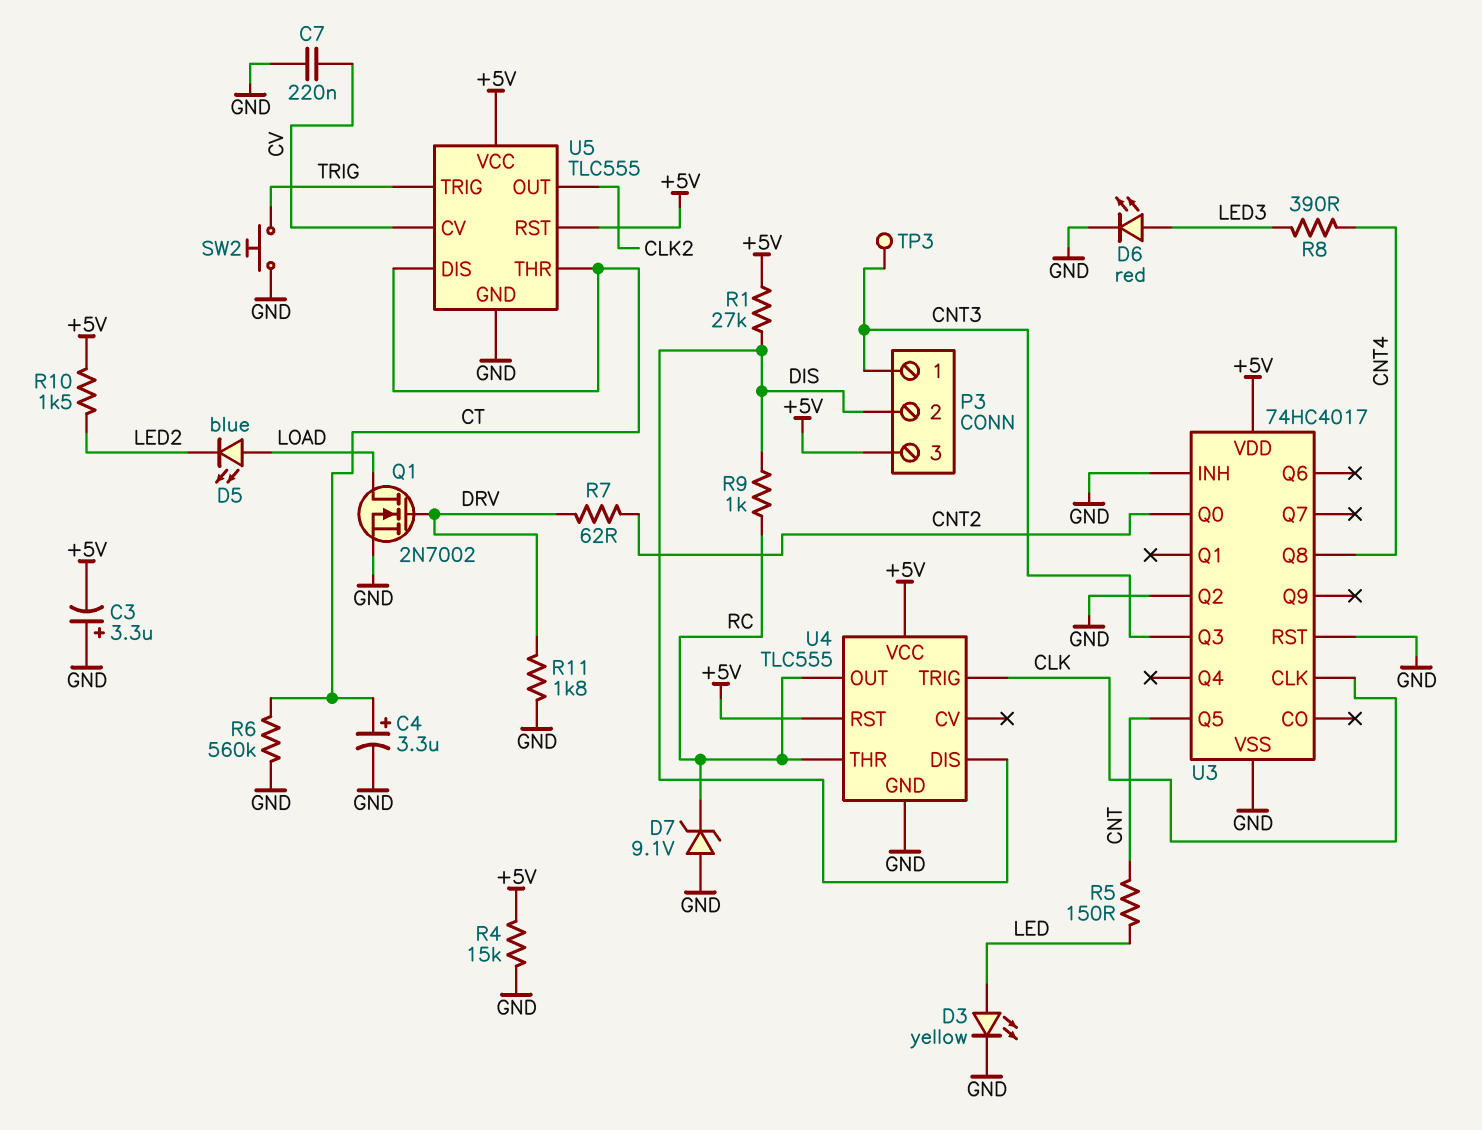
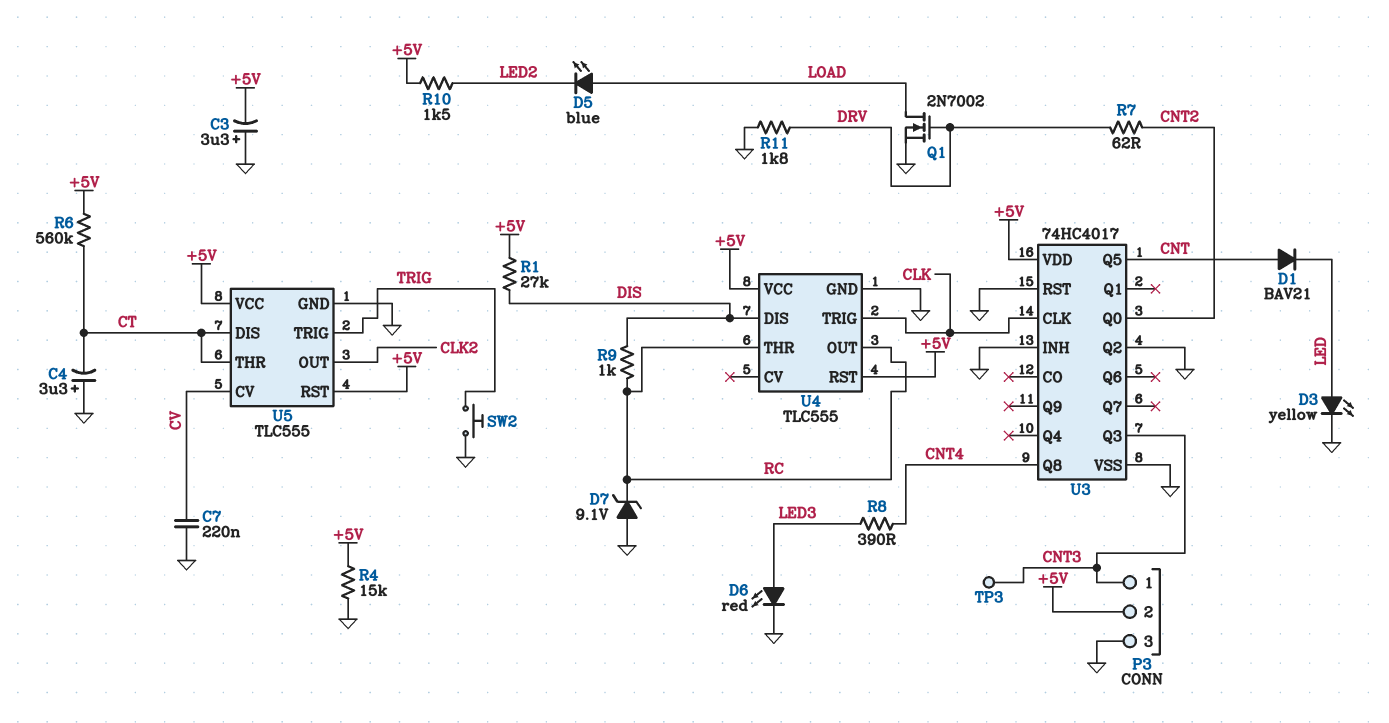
C4: 3.3uF (plus CT, minus GND) -> 3.3uF (plus GND, minus CT)
D1: none -> diode BAV21 (A CNT, K LED)
P3 pin 2: DIS -> +5V
P3 pin 3: +5V -> GND
R5: 150 (CNT, LED) -> none
R6: 560k (CT, GND) -> 560k (+5V, CT)

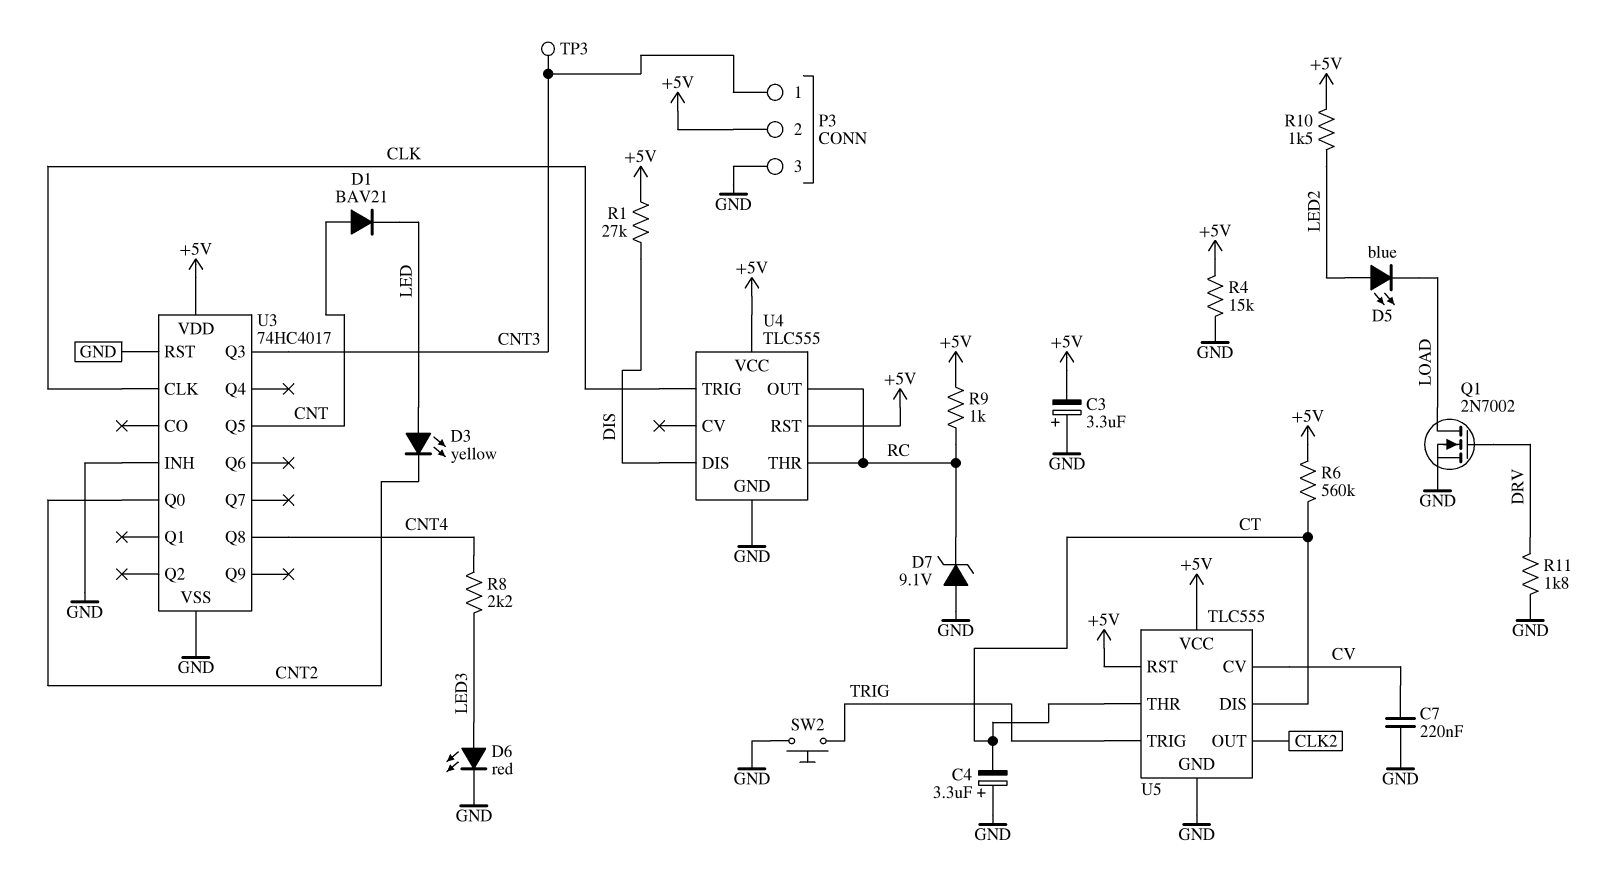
D3: LED yellow (A LED, K GND) -> LED yellow (A LED, K CNT2)
D5: LED blue (A LOAD, K LED2) -> LED blue (A LED2, K LOAD)
R7: 62 (CNT2, DRV) -> none
R8: 390 (CNT4, LED3) -> 2.2k (CNT4, LED3)
R9: 1k (DIS, RC) -> 1k (+5V, RC)
U3 pin Q2: GND -> none

